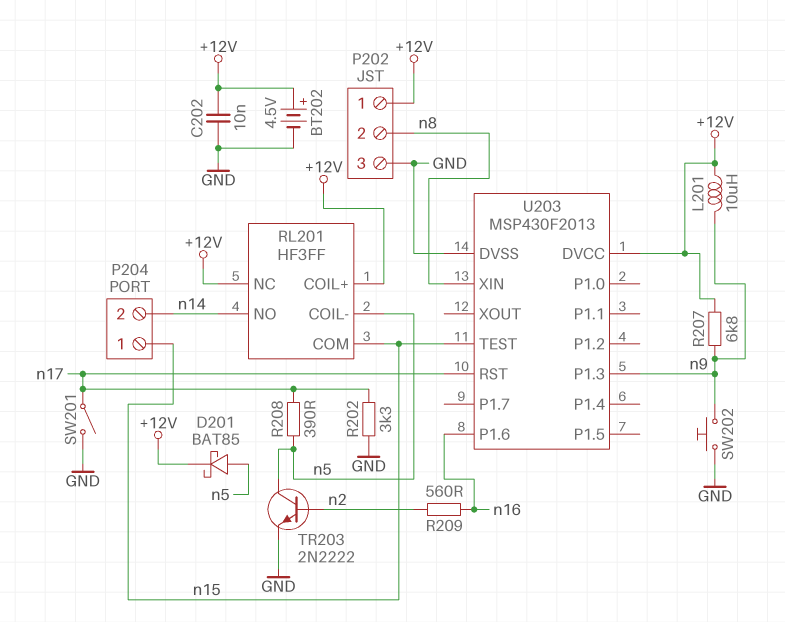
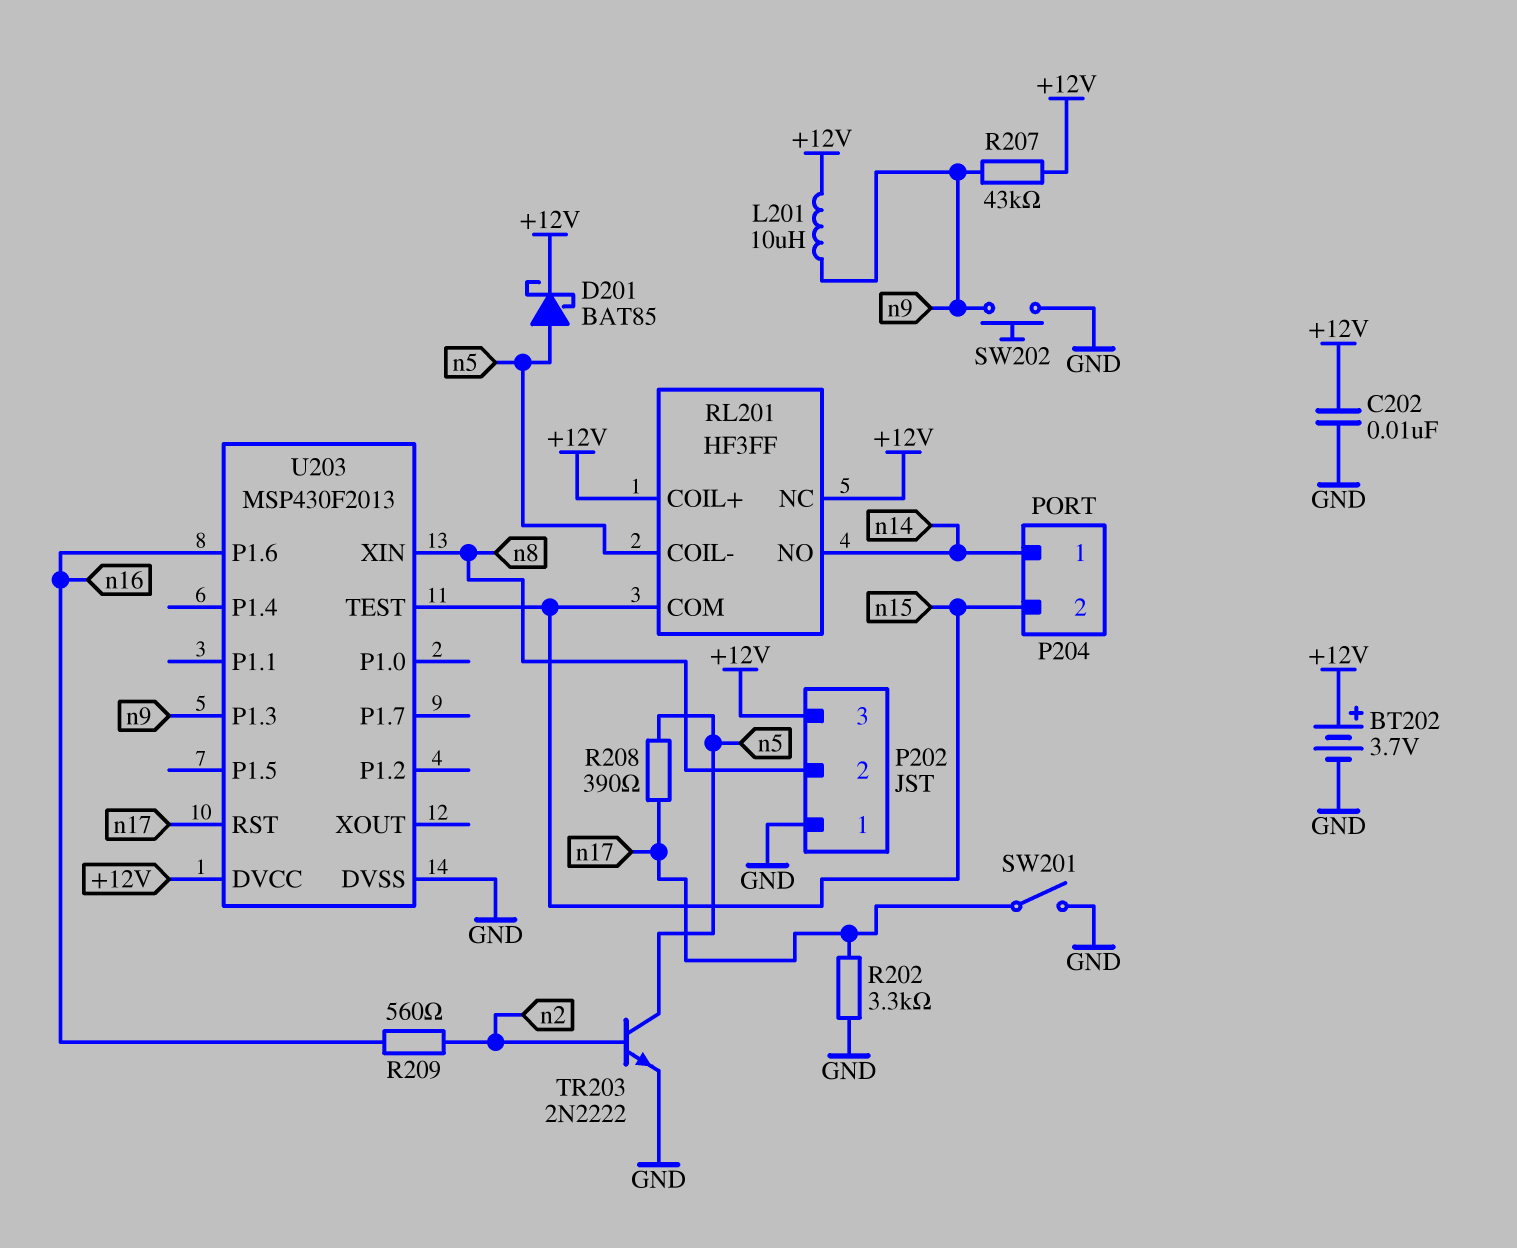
BT202: 4.5V (plus +12V, minus GND) -> 3.7V (plus +12V, minus GND)
P202 pin 1: +12V -> GND
P202 pin 3: GND -> +12V
P204 pin 1: n15 -> n14
P204 pin 2: n14 -> n15
R207: 6.8k (+12V, n9) -> 43k (+12V, n9)

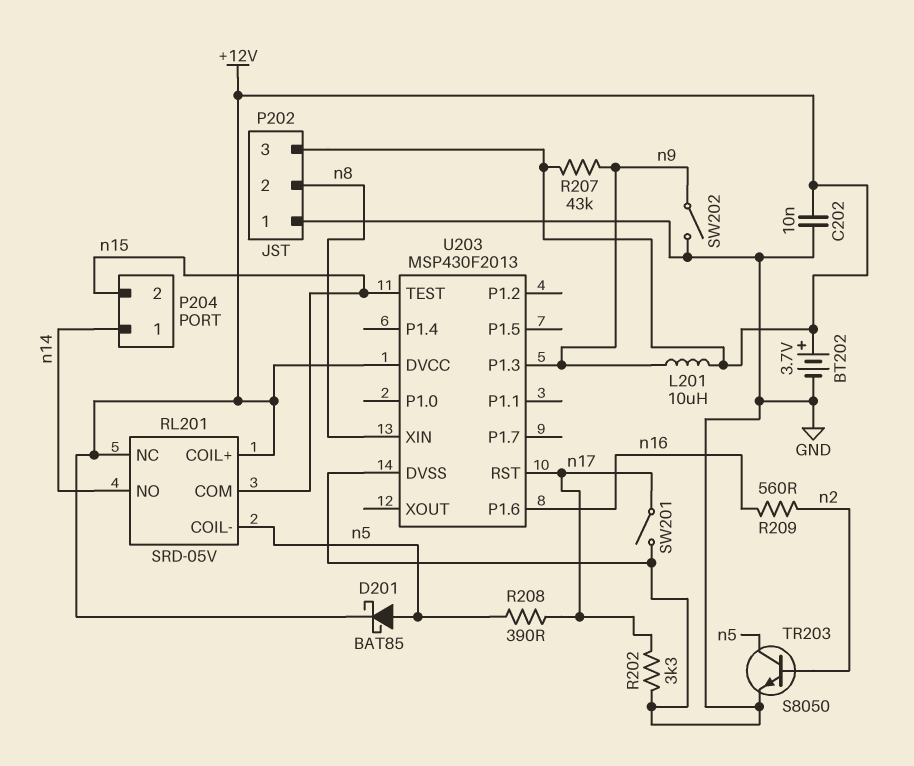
RL201: HF3FF -> SRD-05V
SW202: button (GND, n9) -> switch (GND, n9)
TR203: NPN 2N2222 (B n2, C n5, E GND) -> NPN S8050 (B n2, C n5, E GND)

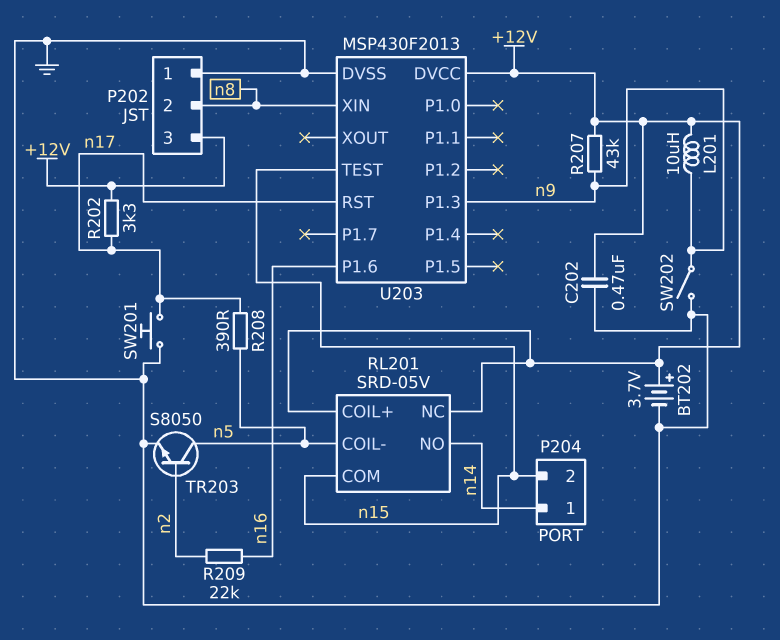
C202: 10nF (+12V, GND) -> 470nF (+12V, GND)
D201: schottky BAT85 (A n5, K +12V) -> none
R202: 3.3k (GND, n17) -> 3.3k (+12V, n17)
R209: 560 (n2, n16) -> 22k (n2, n16)
SW201: switch (GND, n17) -> button (GND, n17)

